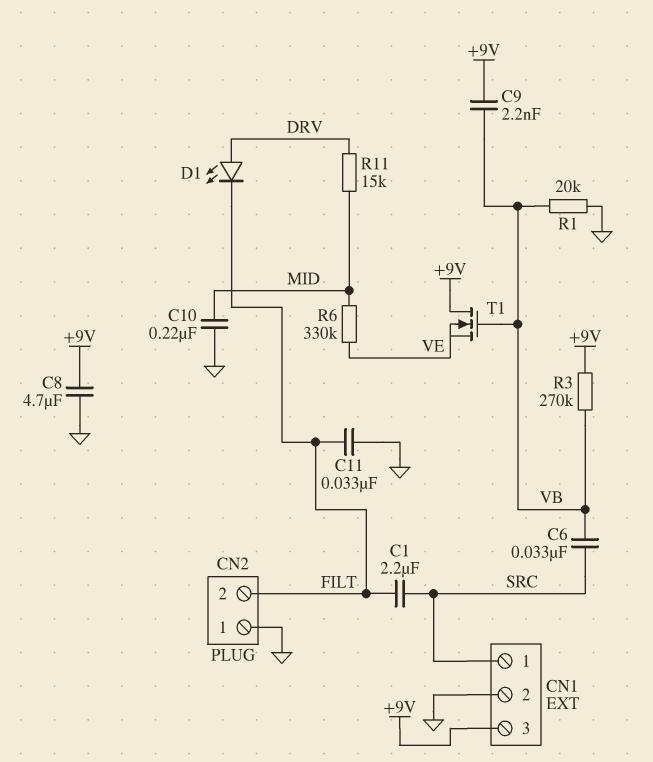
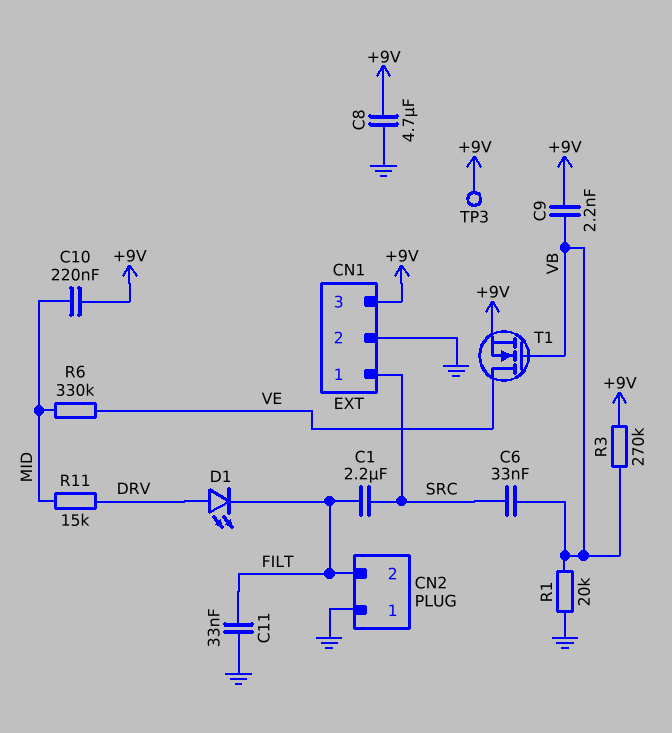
C10: 220nF (GND, MID) -> 220nF (+9V, MID)
T1: NMOS (G VB, D +9V, S VE) -> NMOS (G VB, D VE, S +9V)
TP3: none -> test point (+9V)

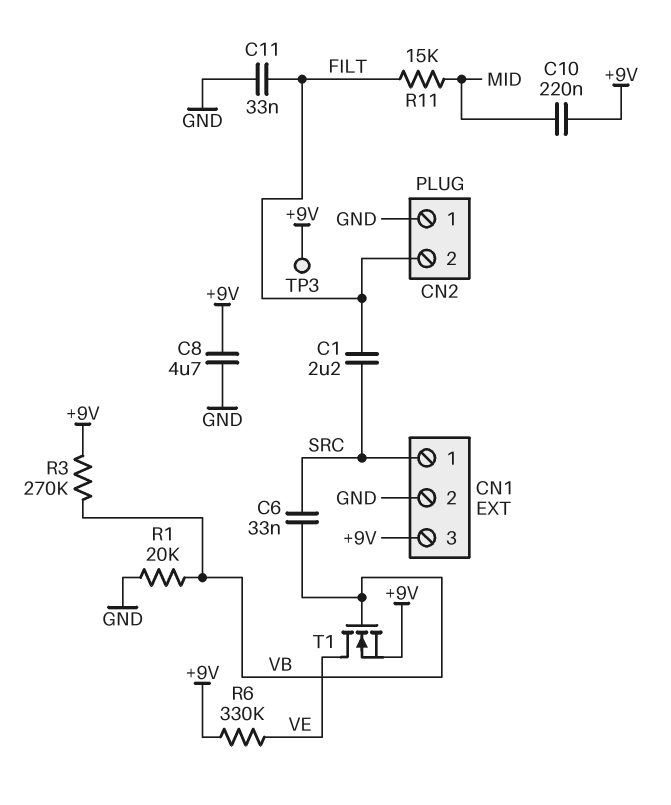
C9: 2.2nF (+9V, VB) -> none
D1: LED (A DRV, K FILT) -> none
R6: 330k (MID, VE) -> 330k (+9V, VE)
R11: 15k (DRV, MID) -> 15k (FILT, MID)

